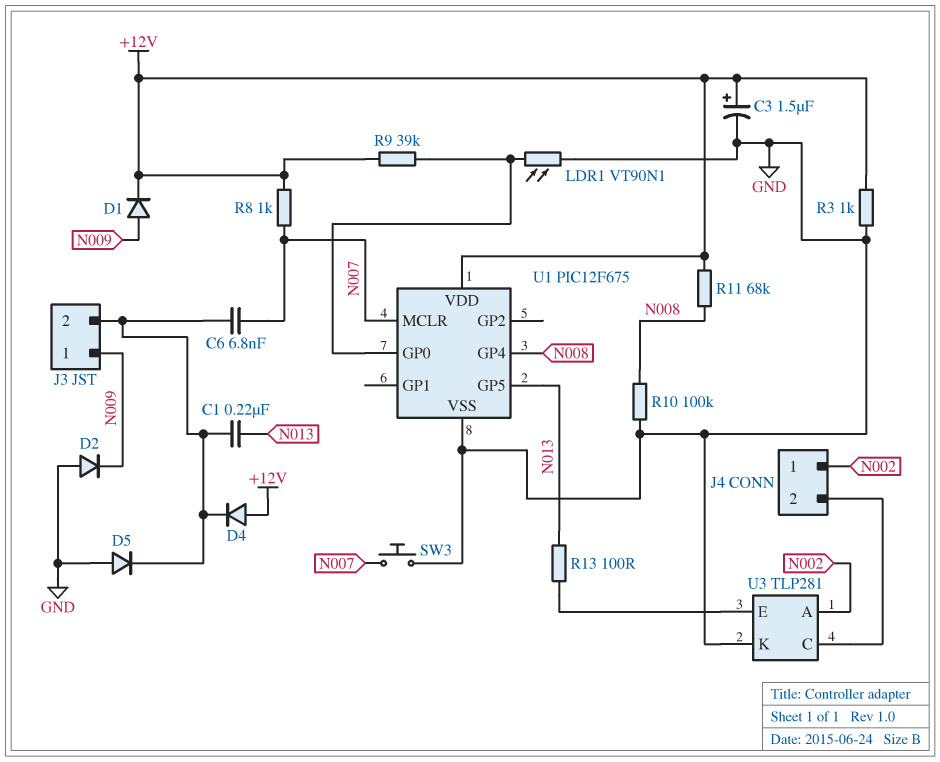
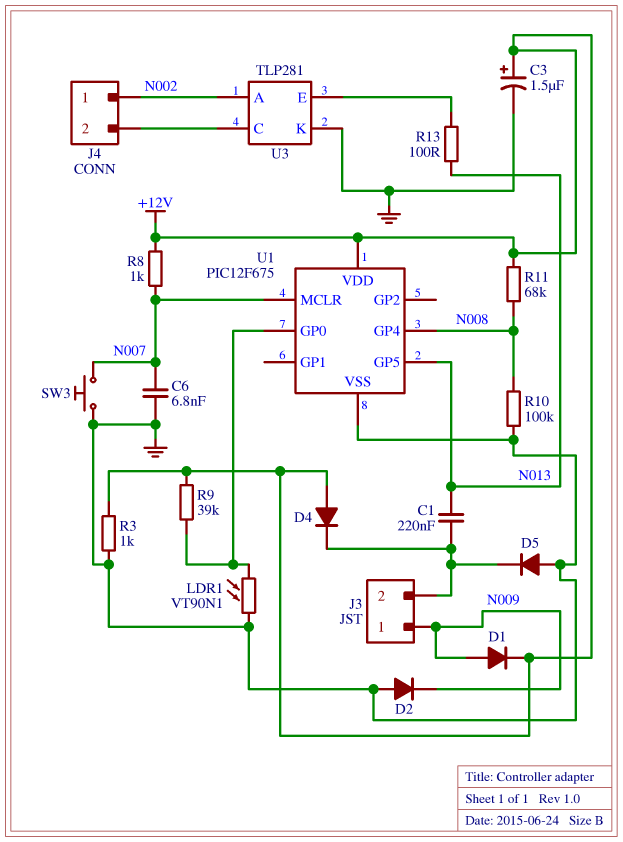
C6: 6.8nF (J3/2, N007) -> 6.8nF (GND, N007)

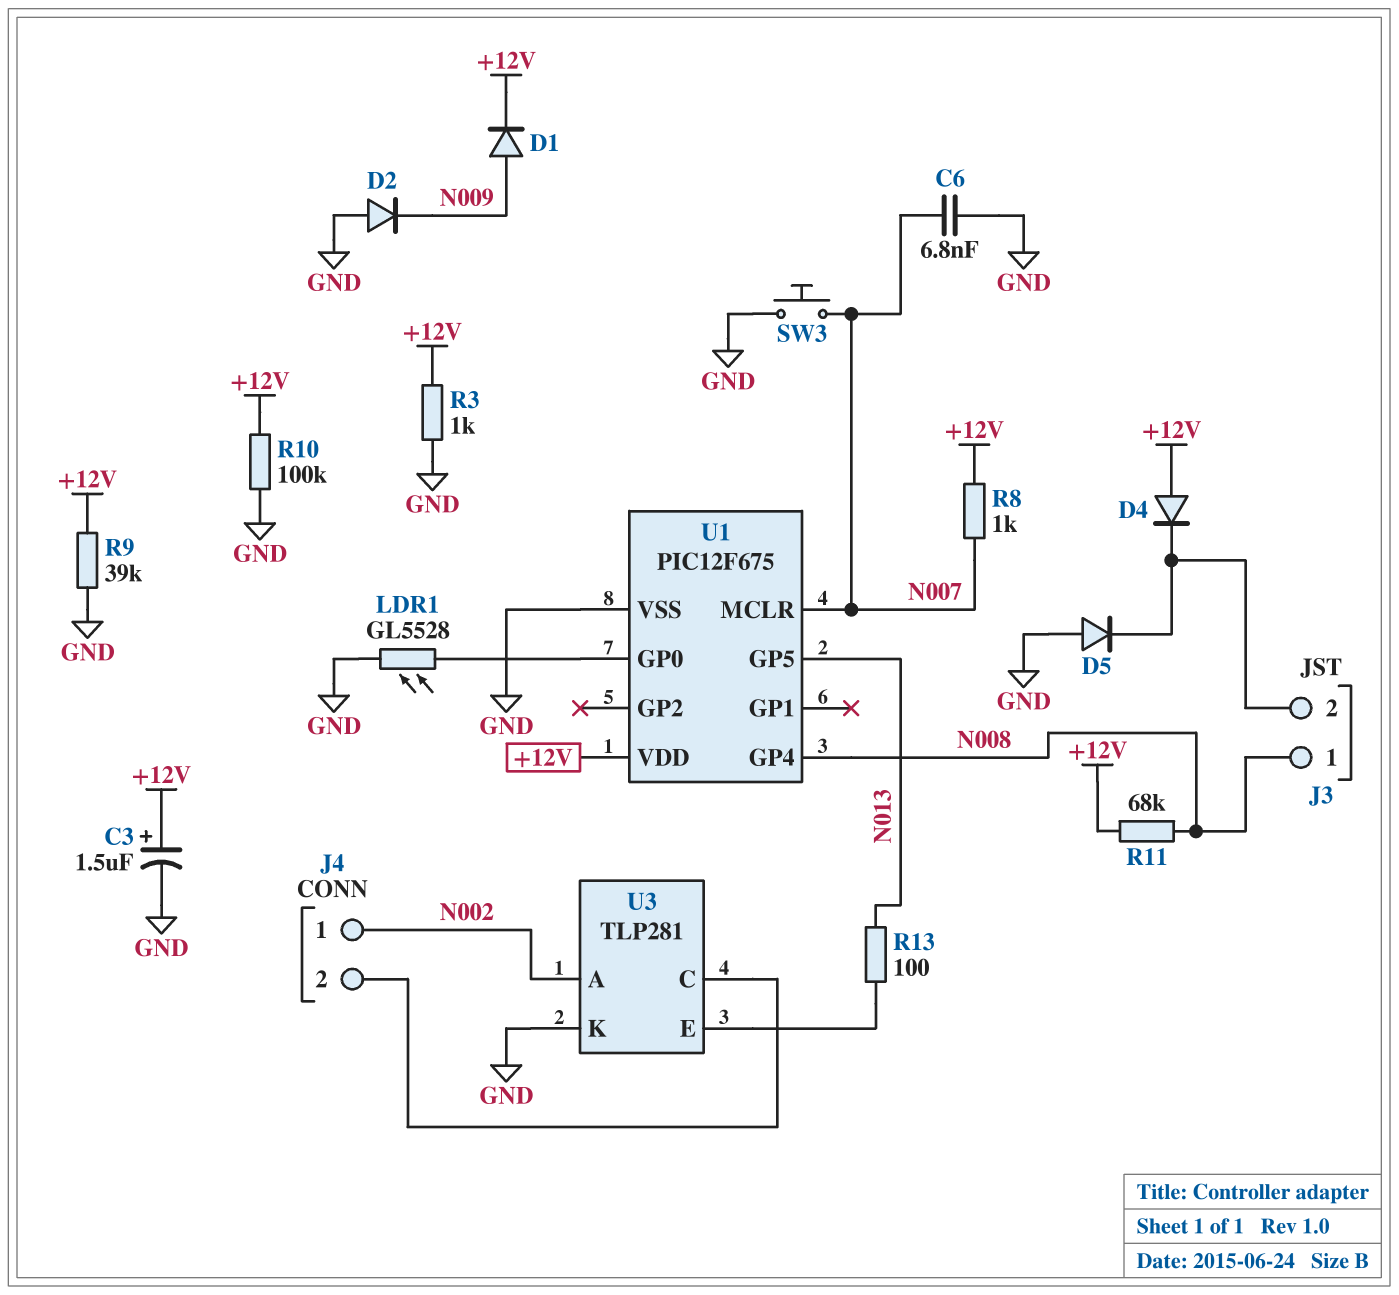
C1: 220nF (J3/2, N013) -> none
J3 pin 1: N009 -> N008
LDR1: VT90N1 (GND, U1/GP0) -> GL5528 (GND, U1/GP0)
R9: 39k (+12V, U1/GP0) -> 39k (+12V, GND)
R10: 100k (GND, N008) -> 100k (+12V, GND)

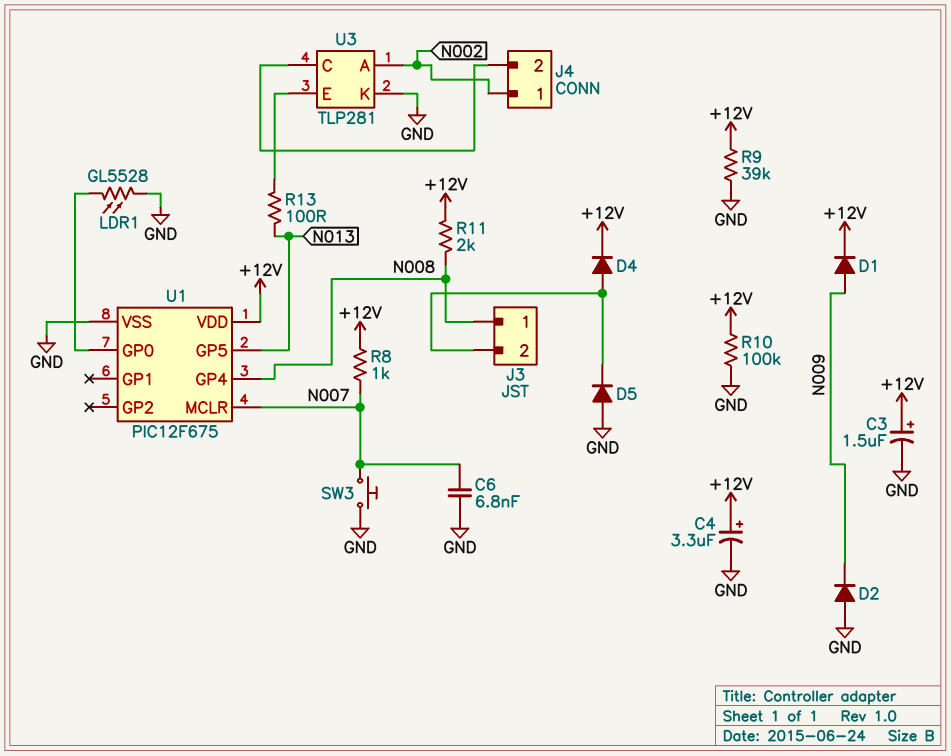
C4: none -> 3.3uF (plus +12V, minus GND)
D4: diode (A +12V, K J3/2) -> diode (A J3/2, K +12V)
R3: 1k (+12V, GND) -> none
R11: 68k (+12V, N008) -> 2k (+12V, N008)

